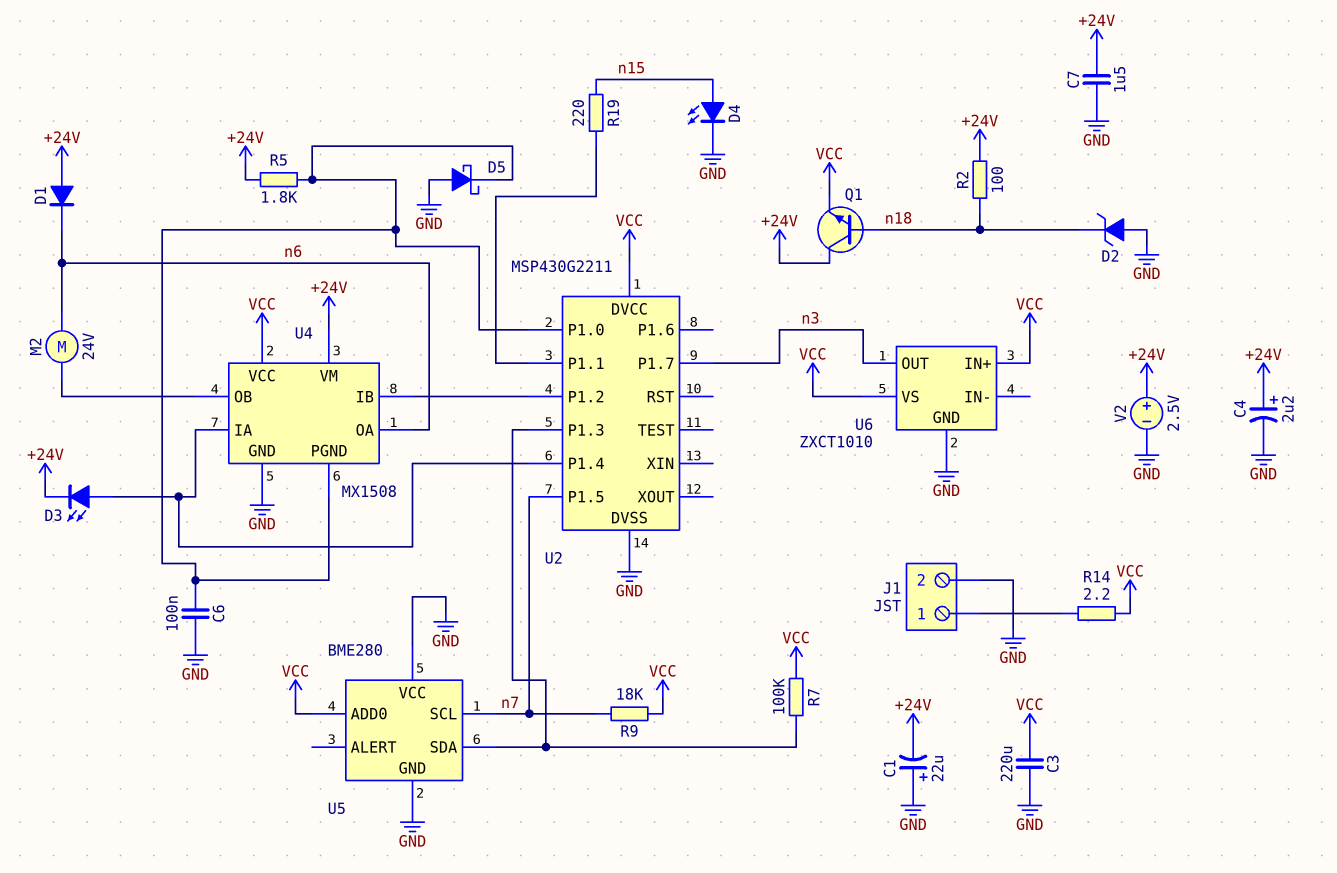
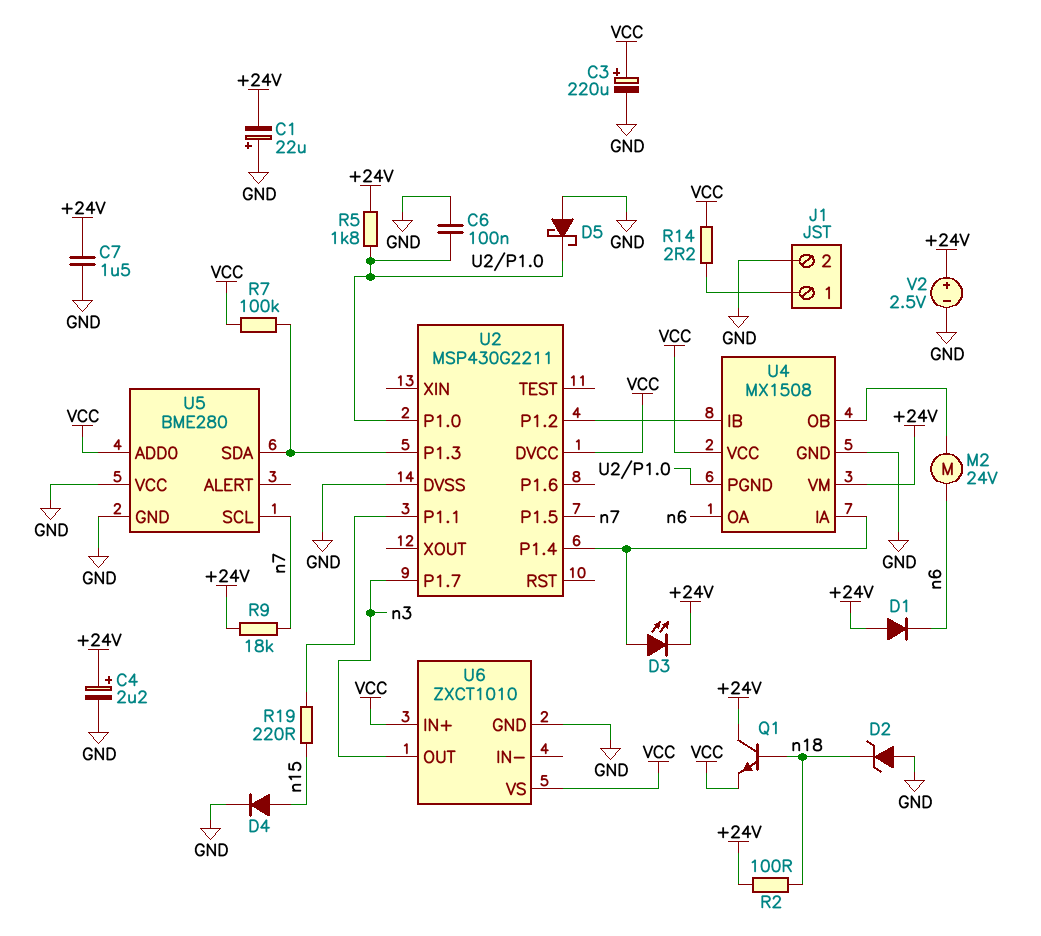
C3: 220uF (GND, VCC) -> 220uF (plus VCC, minus GND)
D4: LED (A n15, K GND) -> diode (A n15, K GND)
R9: 18k (VCC, n7) -> 18k (+24V, n7)

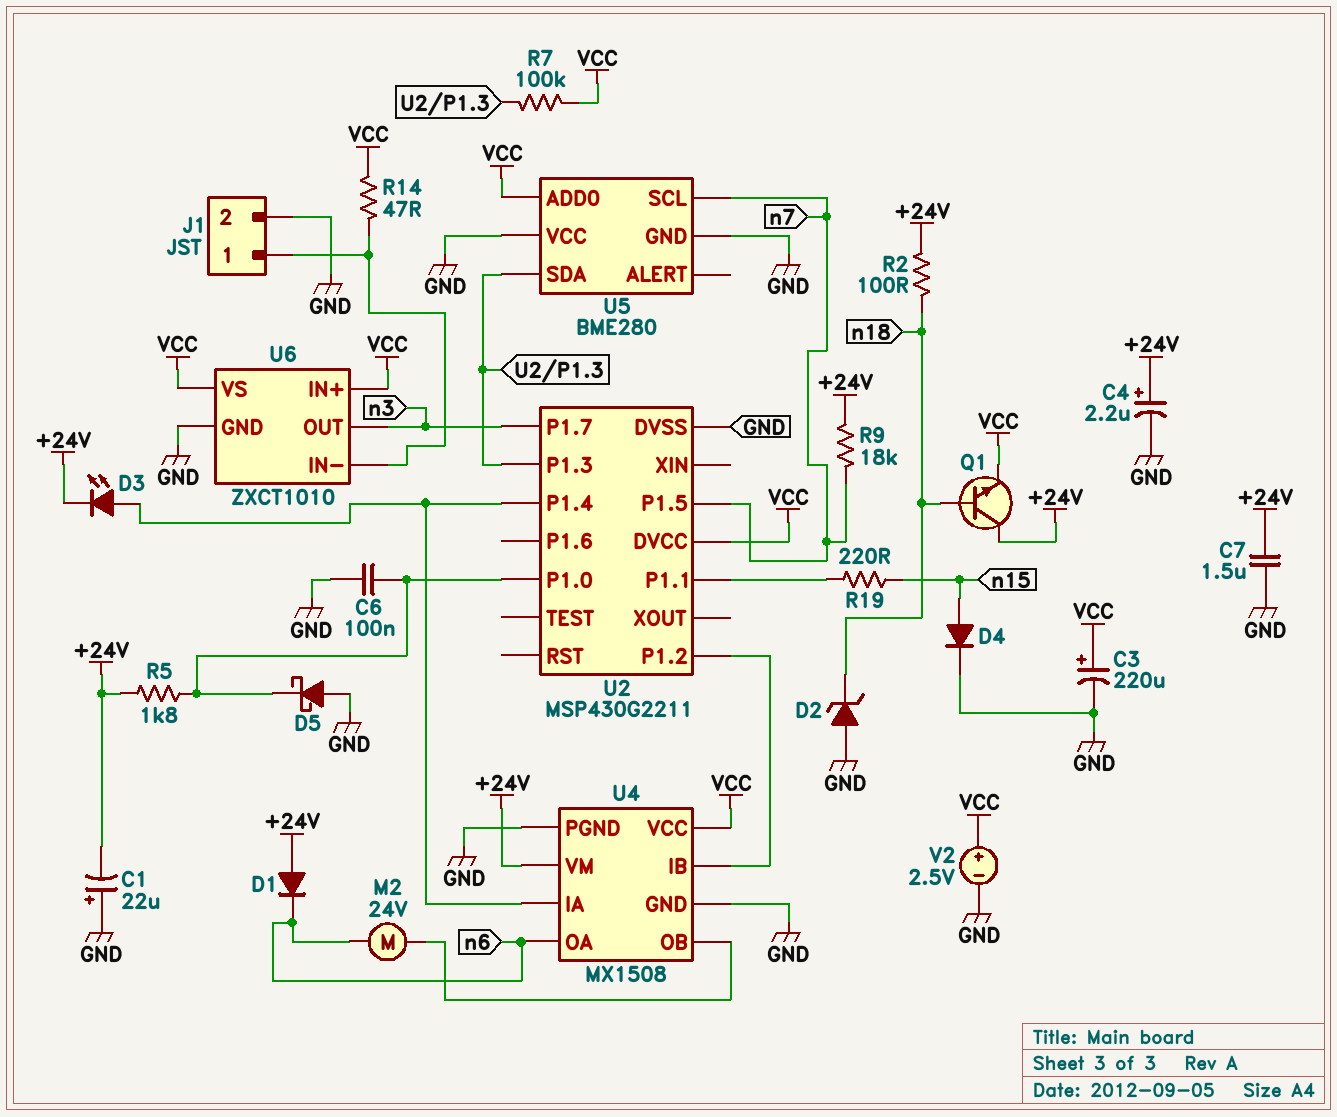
R14: 2.2 (J1/1, VCC) -> 47 (J1/1, VCC)
U4 pin PGND: U2/P1.0 -> GND
U6 pin IN-: none -> J1/1
V2: 2.5V (plus +24V, minus GND) -> 2.5V (plus VCC, minus GND)

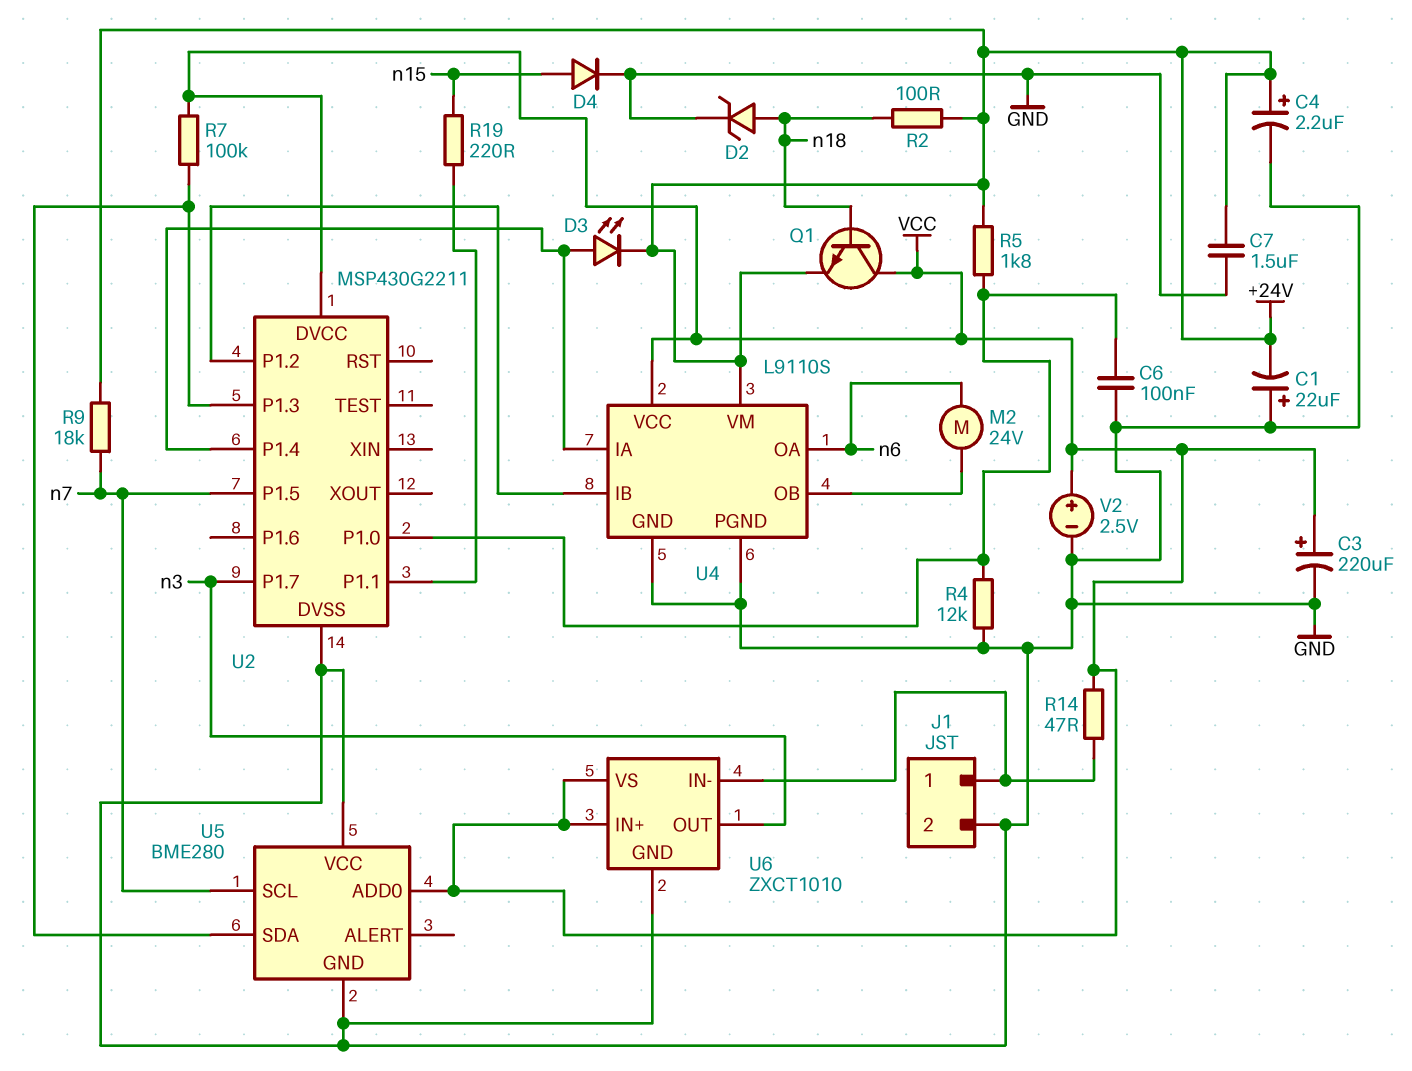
D1: diode (A +24V, K n6) -> none
D2: zener (A GND, K n18) -> zener (A n18, K GND)
D5: schottky (A GND, K U2/P1.0) -> none
Q1: NPN (B n18, C +24V, E VCC) -> NPN (B n18, C VCC, E +24V)
R4: none -> 12k (GND, U2/P1.0)
U4: MX1508 -> L9110S

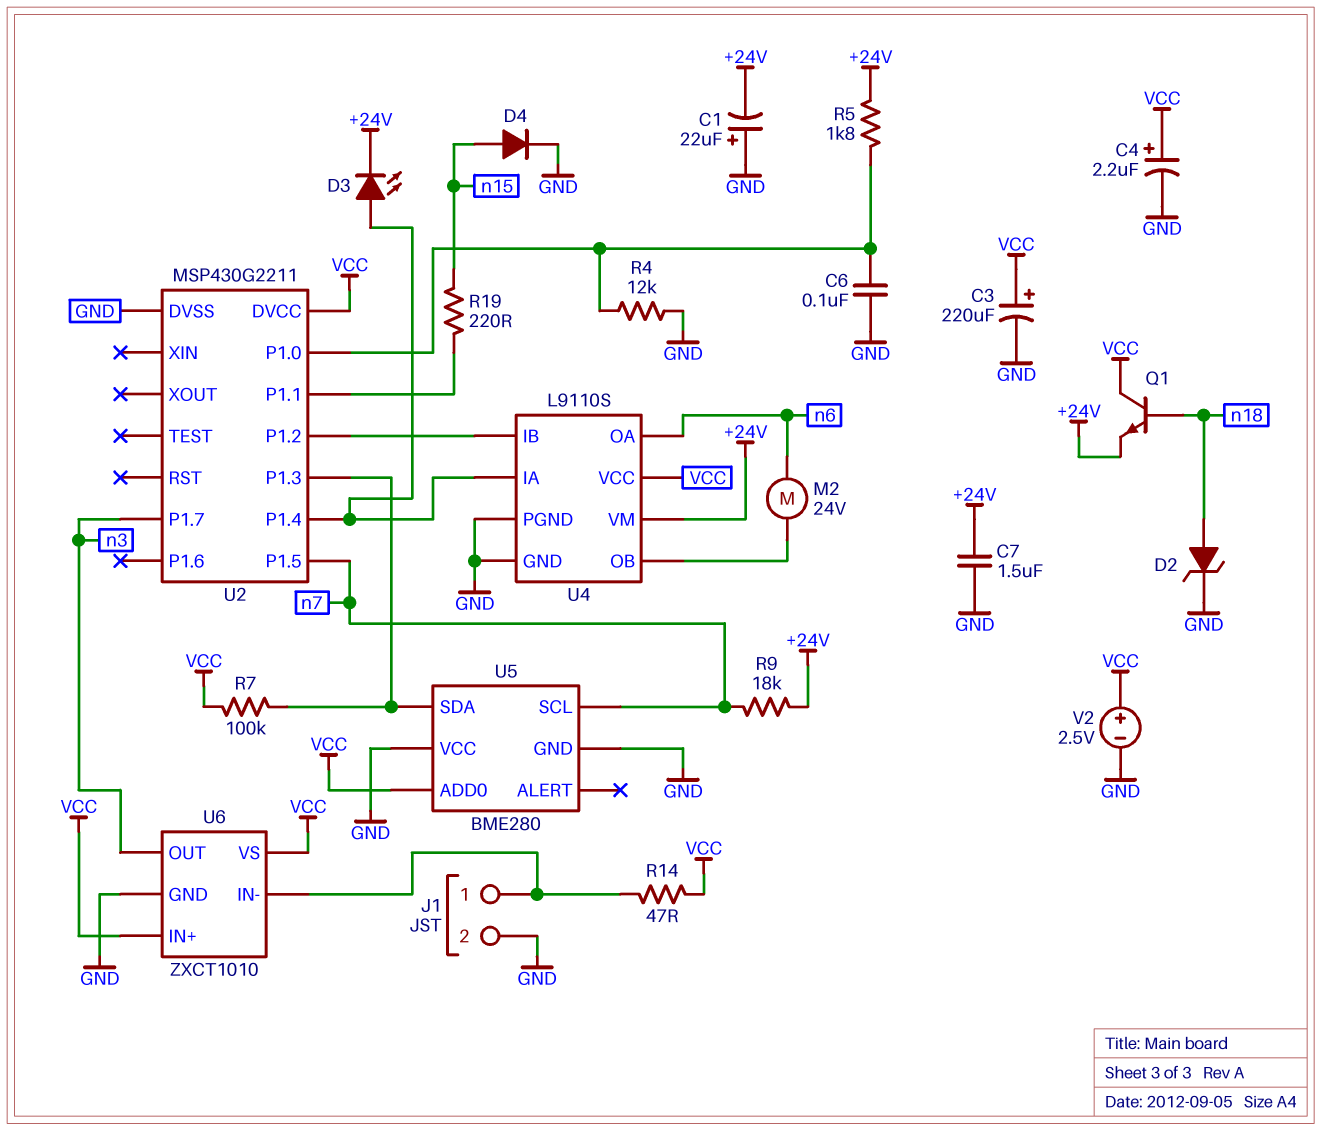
C4: 2.2uF (plus +24V, minus GND) -> 2.2uF (plus VCC, minus GND)
R2: 100 (+24V, n18) -> none

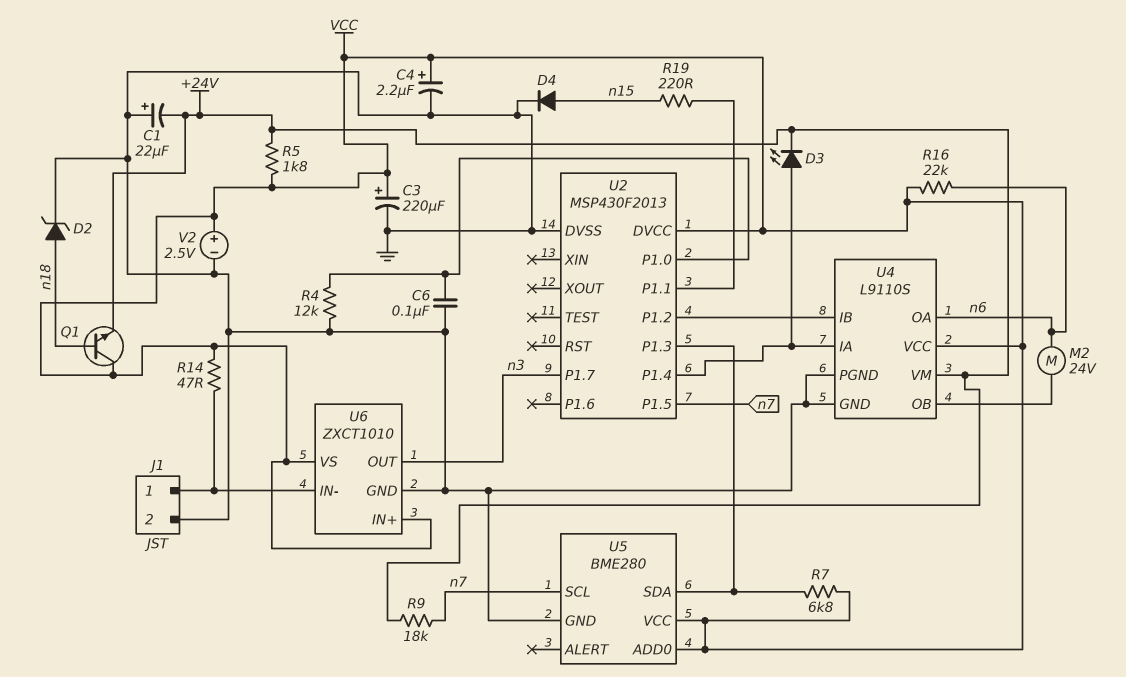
C7: 1.5uF (+24V, GND) -> none
R5: 1.8k (+24V, U2/P1.0) -> 1.8k (+24V, VCC)
R7: 100k (U2/P1.3, VCC) -> 6.8k (U2/P1.3, VCC)
R16: none -> 22k (VCC, n6)
U2: MSP430G2211 -> MSP430F2013
U5 pin VCC: GND -> VCC

